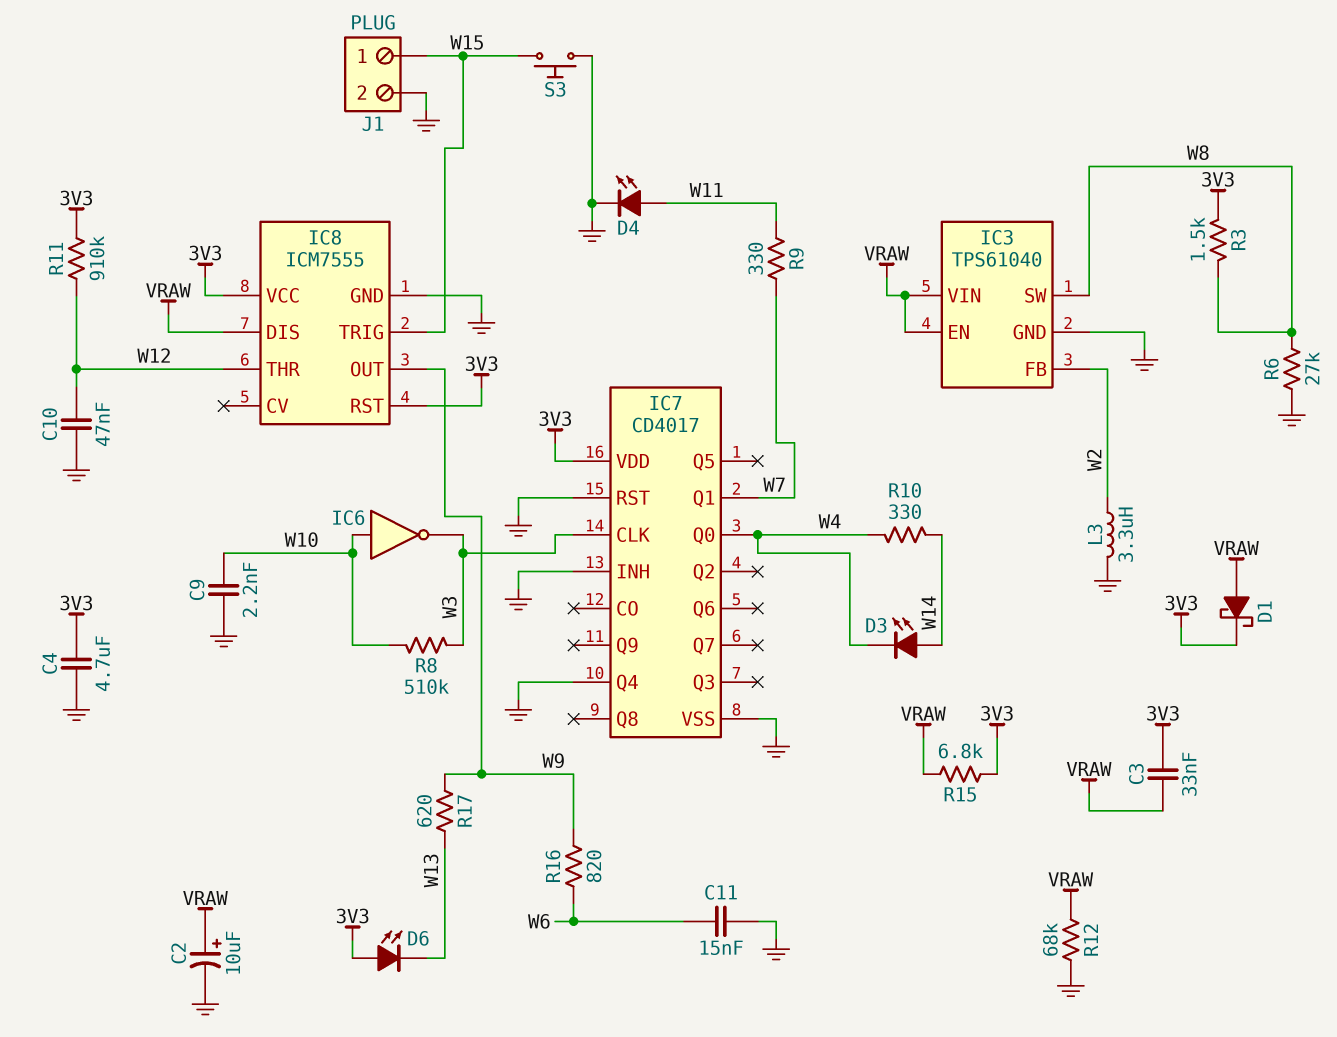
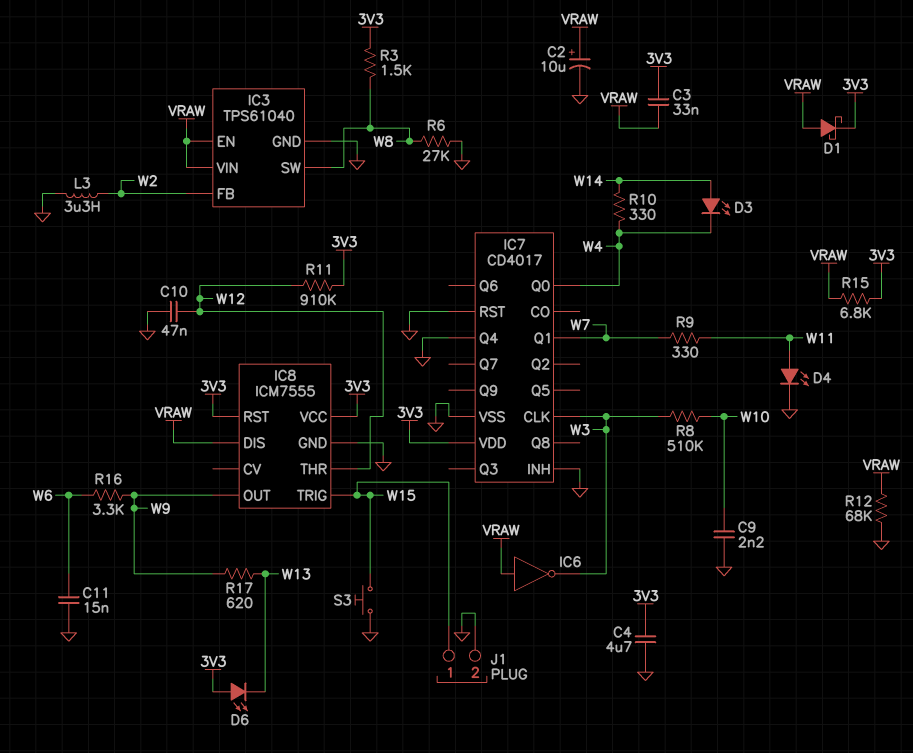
IC6: NOT (in W10, out W3) -> NOT (in VRAW, out W3)
R16: 820 (W6, W9) -> 3.3k (W6, W9)

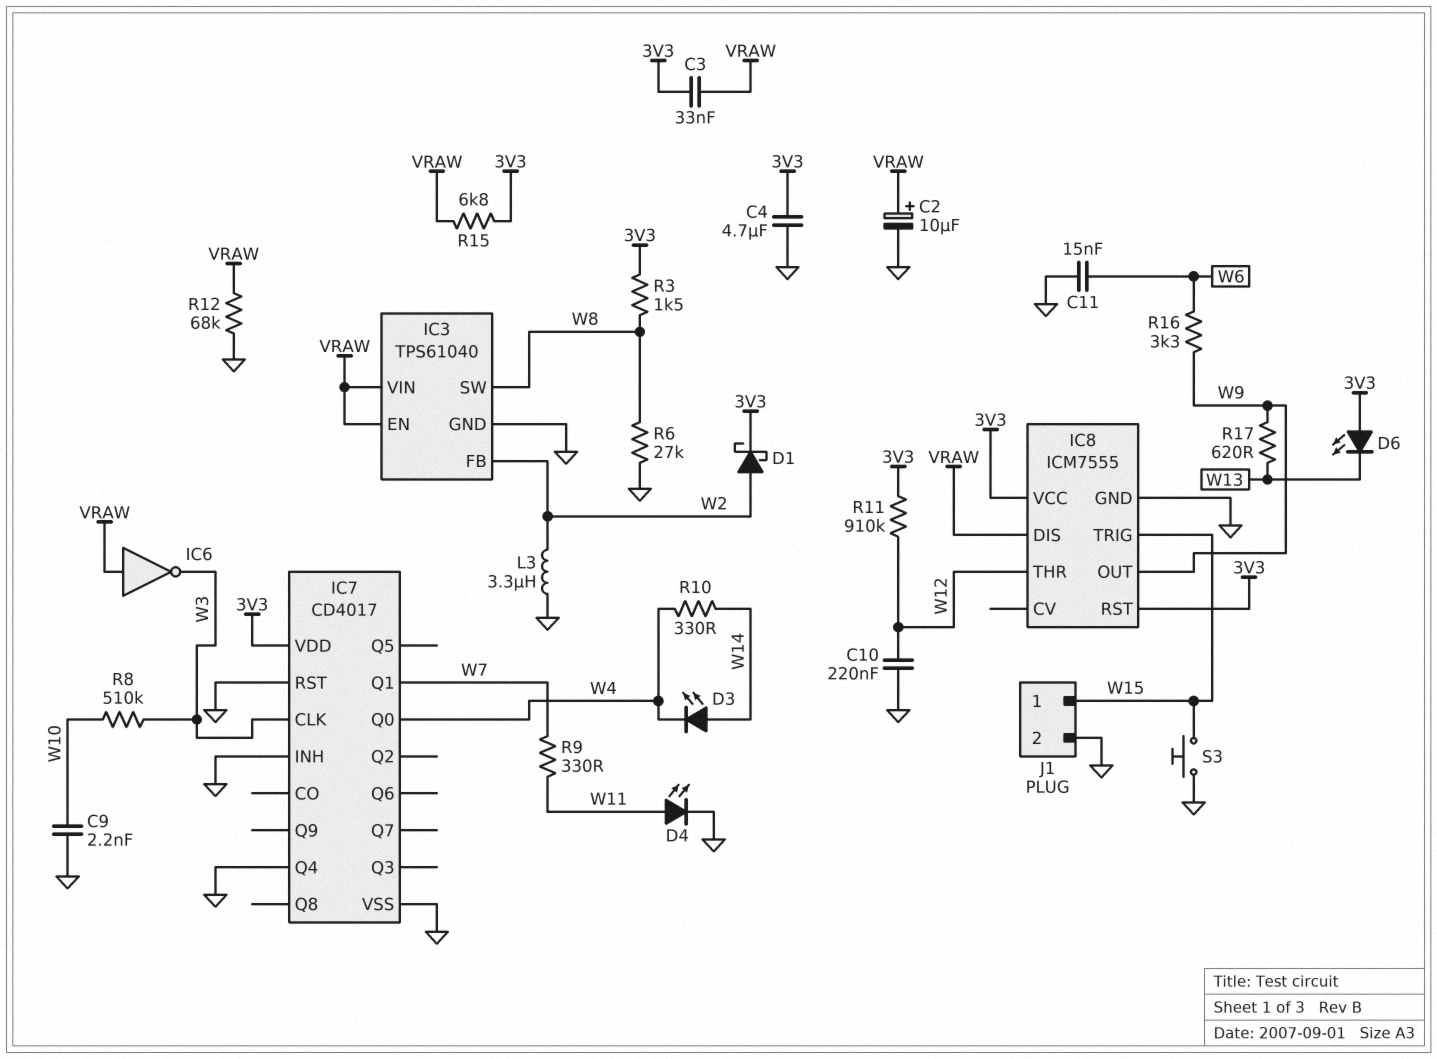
C10: 47nF (GND, W12) -> 220nF (GND, W12)
D1: schottky (A VRAW, K 3V3) -> schottky (A W2, K 3V3)

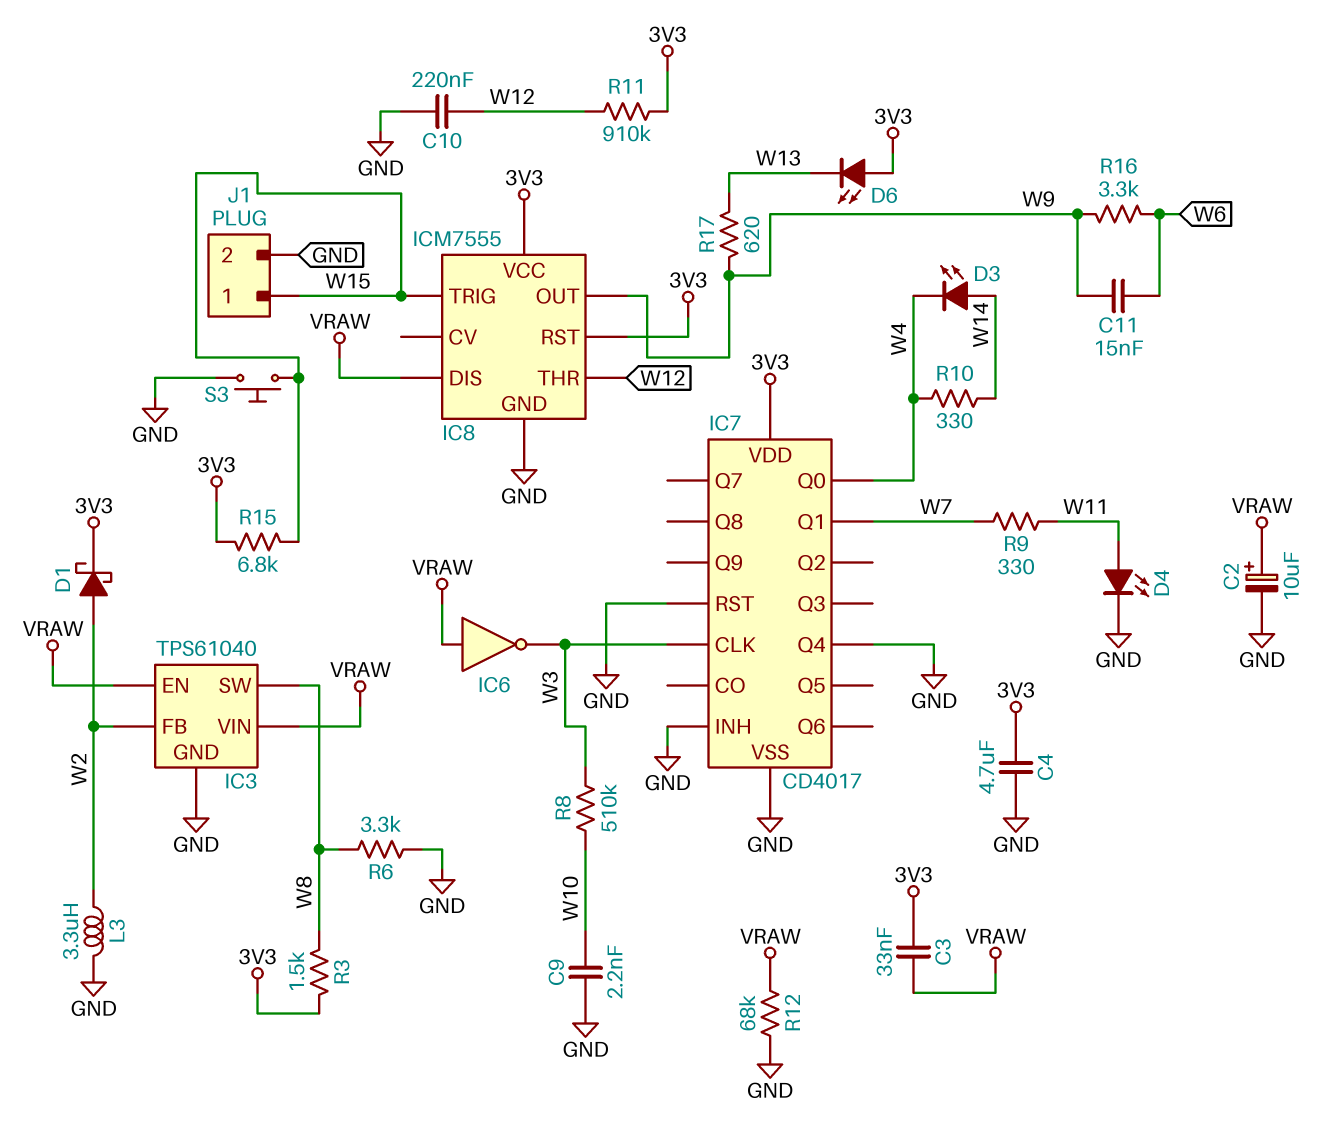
C11: 15nF (GND, W6) -> 15nF (W6, W9)
R6: 27k (GND, W8) -> 3.3k (GND, W8)
R15: 6.8k (3V3, VRAW) -> 6.8k (3V3, W15)

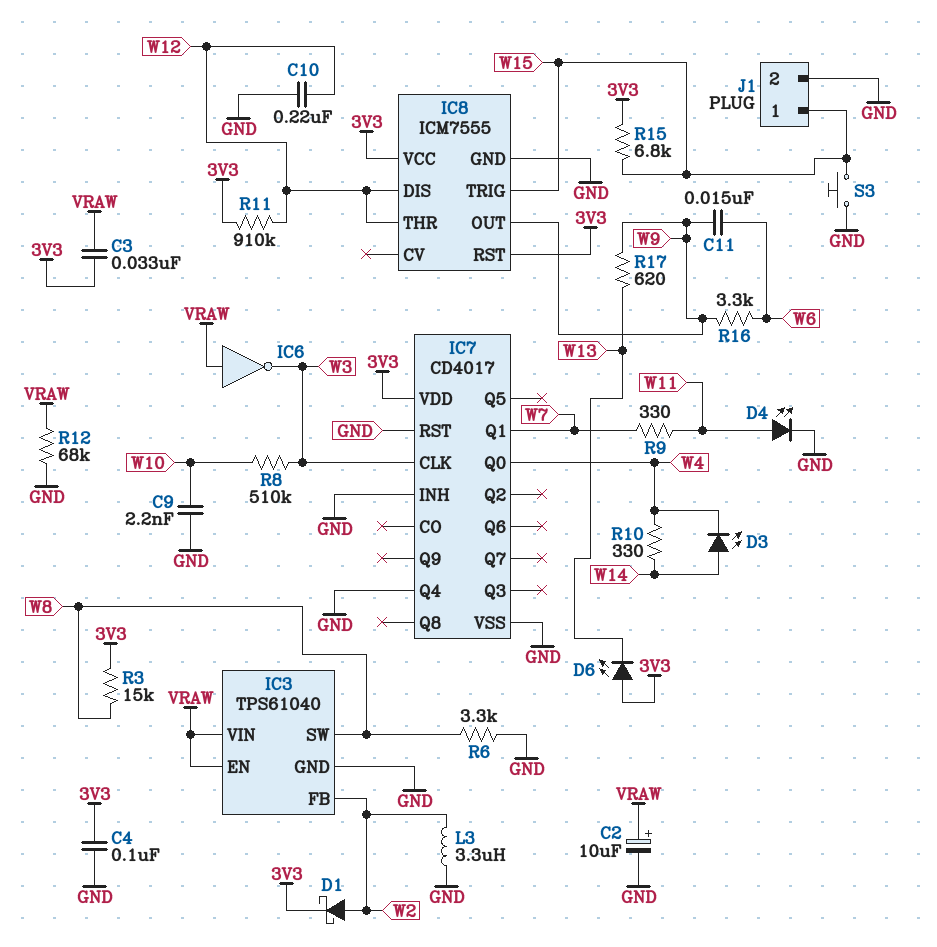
C4: 4.7uF (3V3, GND) -> 100nF (3V3, GND)
IC8 pin DIS: VRAW -> W12
R3: 1.5k (3V3, W8) -> 15k (3V3, W8)

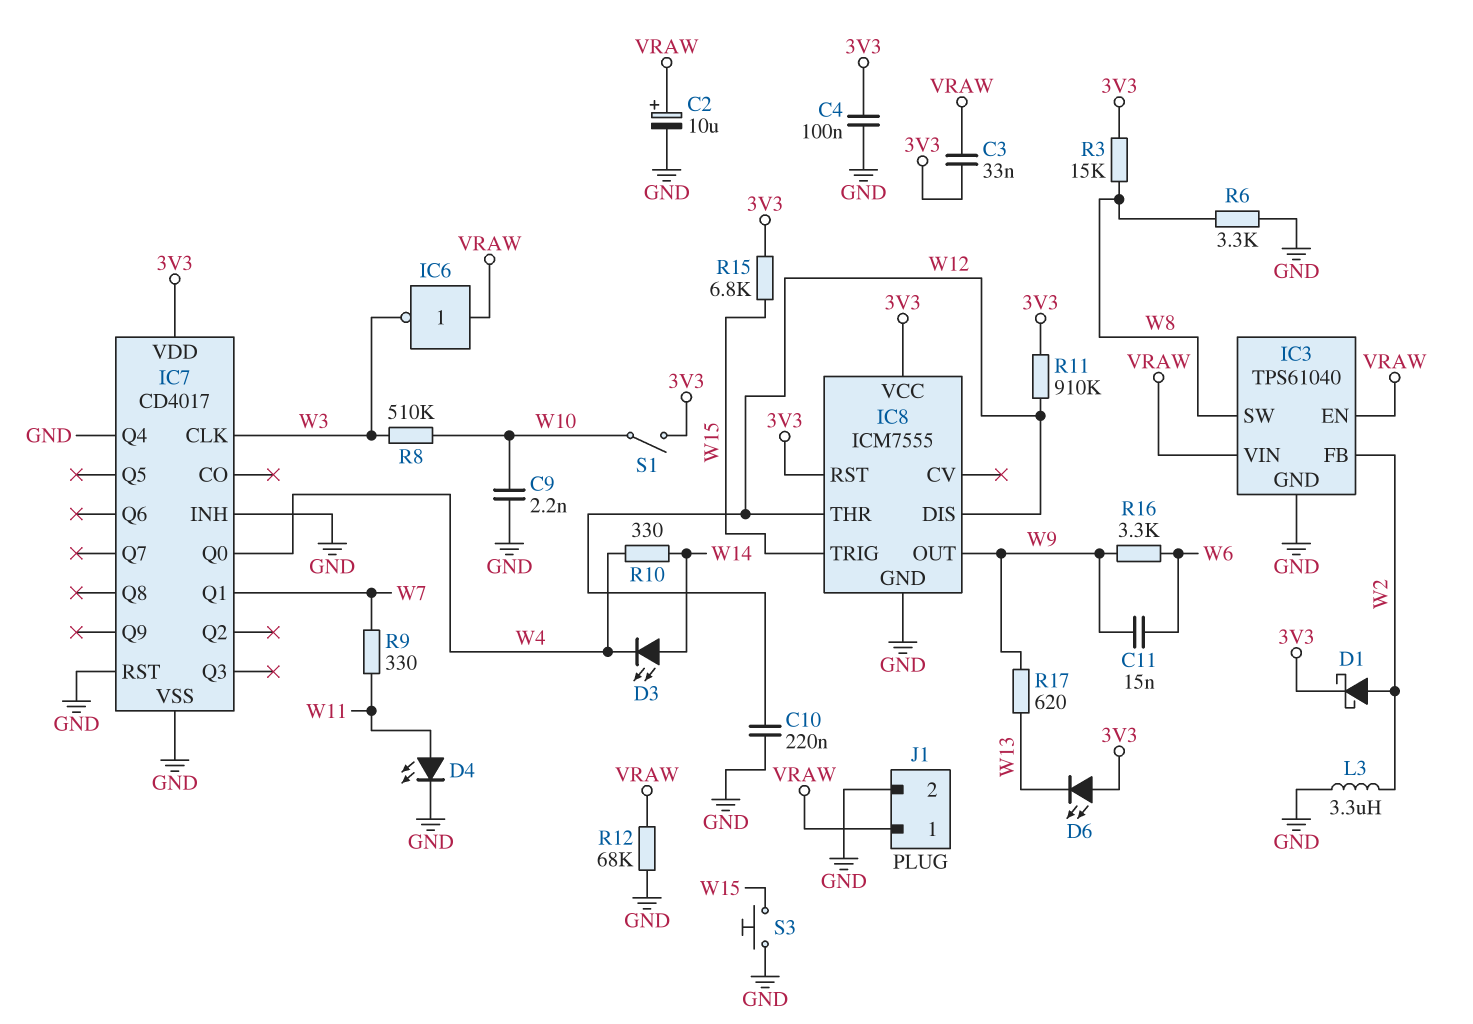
J1 pin 1: W15 -> VRAW
S1: none -> switch (3V3, W10)

